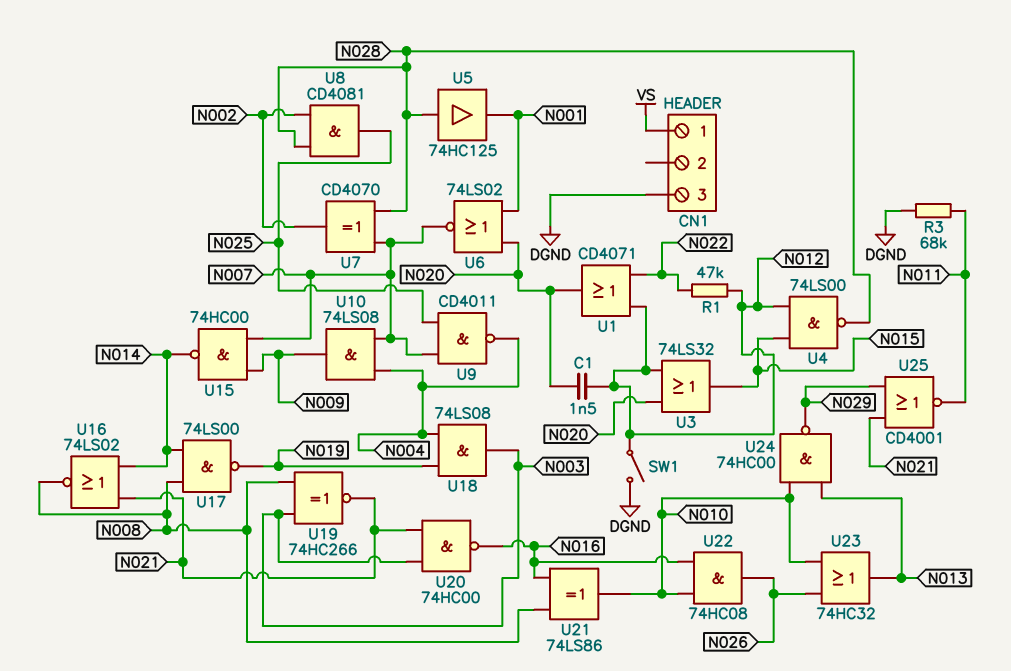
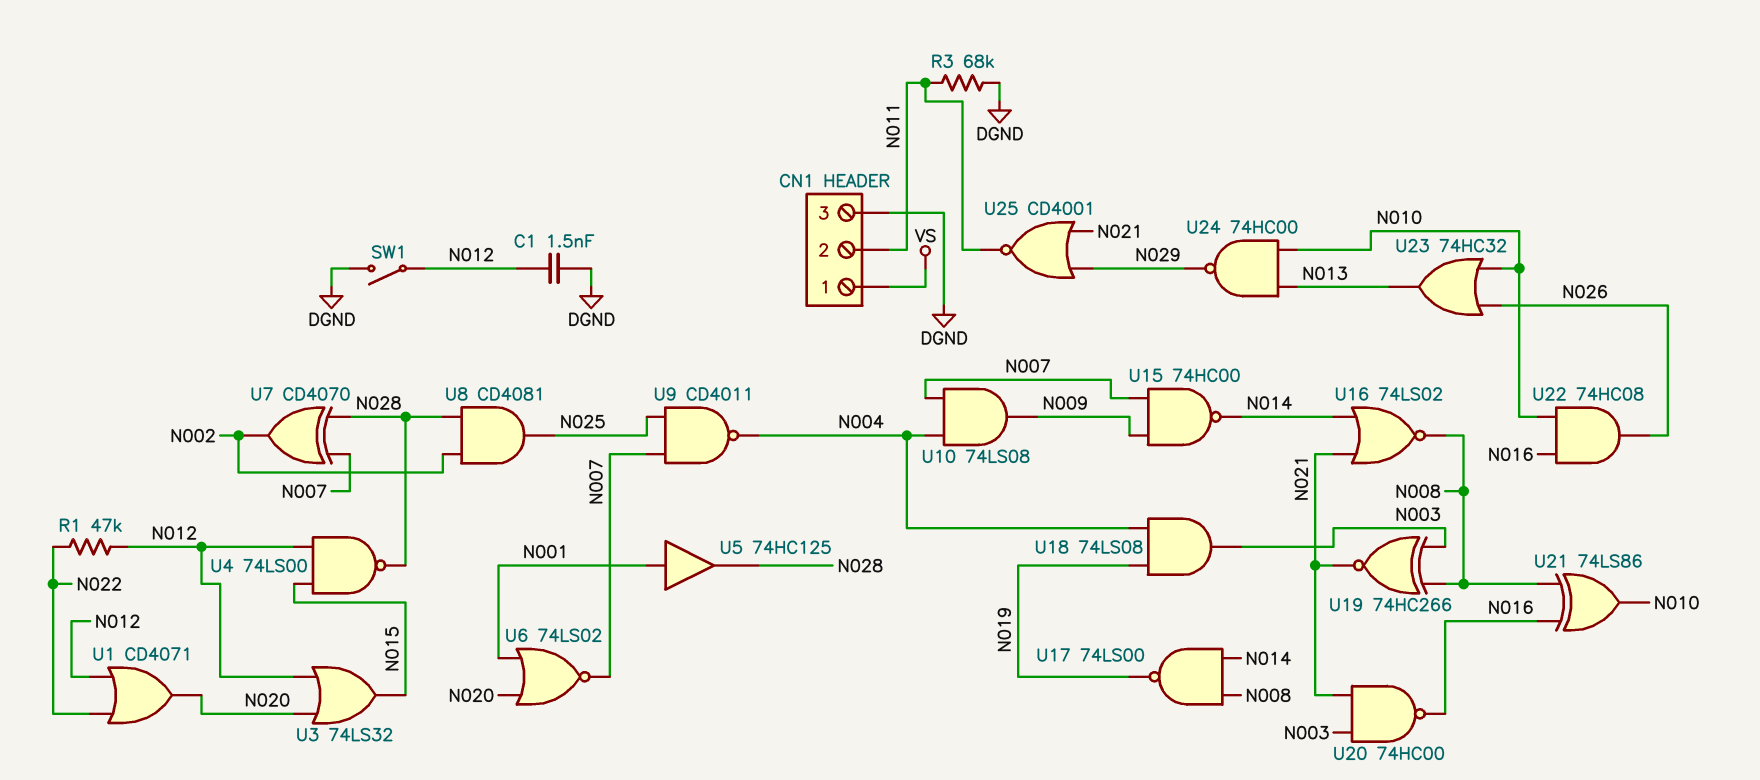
C1: 1.5nF (N012, N020) -> 1.5nF (DGND, N012)
CN1 pin 2: none -> N011
U5: buffer 74HC125 (in N028, out N001) -> buffer 74HC125 (in N001, out N028)

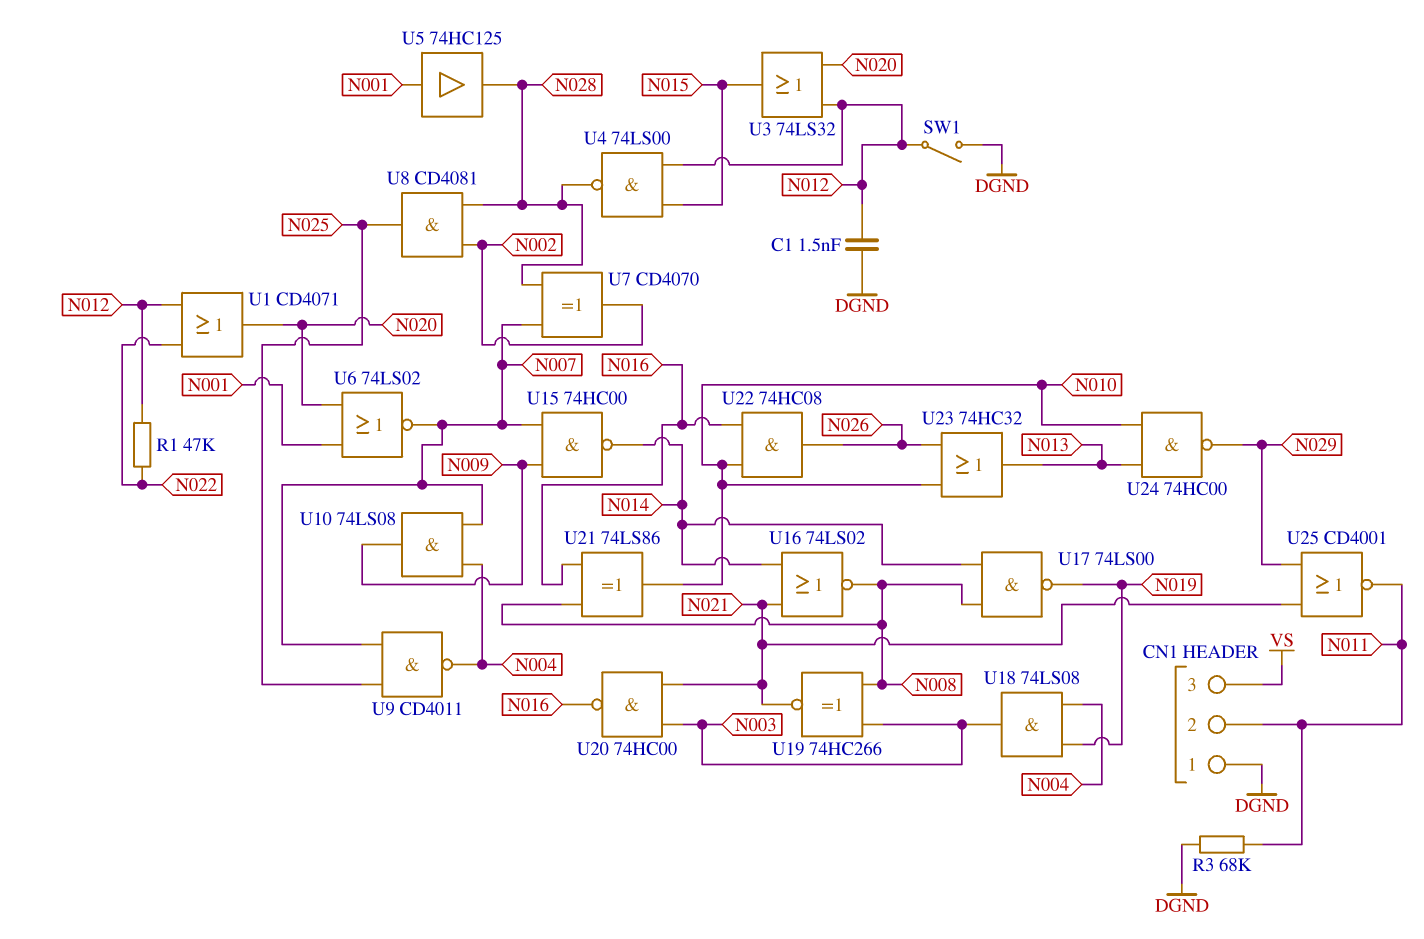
CN1 pin 1: VS -> DGND
CN1 pin 3: DGND -> VS

